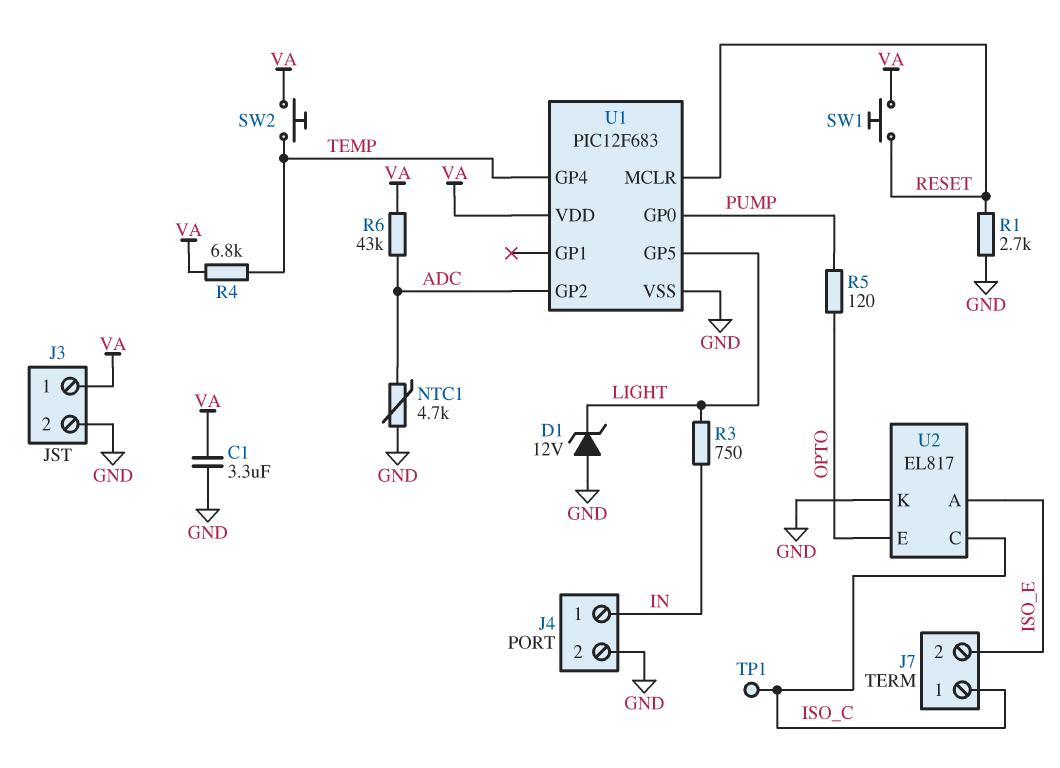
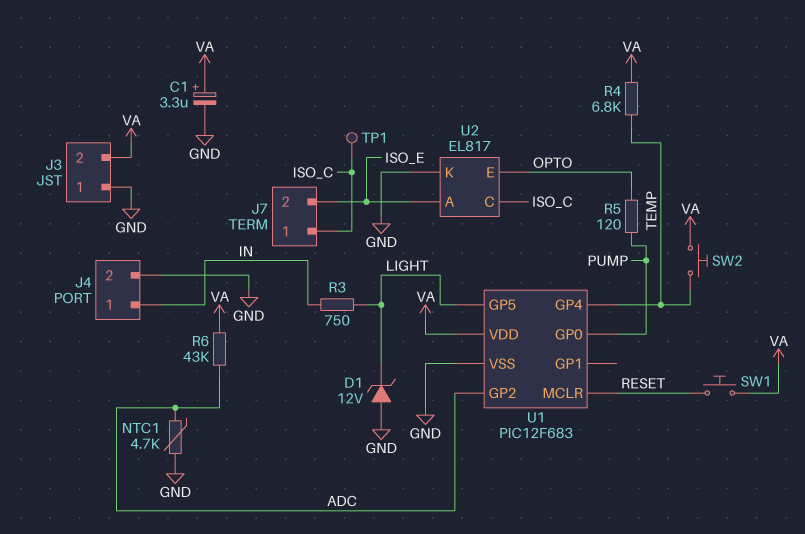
C1: 3.3uF (GND, VA) -> 3.3uF (plus VA, minus GND)
J3 pin 1: VA -> GND
J3 pin 2: GND -> VA
R1: 2.7k (GND, RESET) -> none

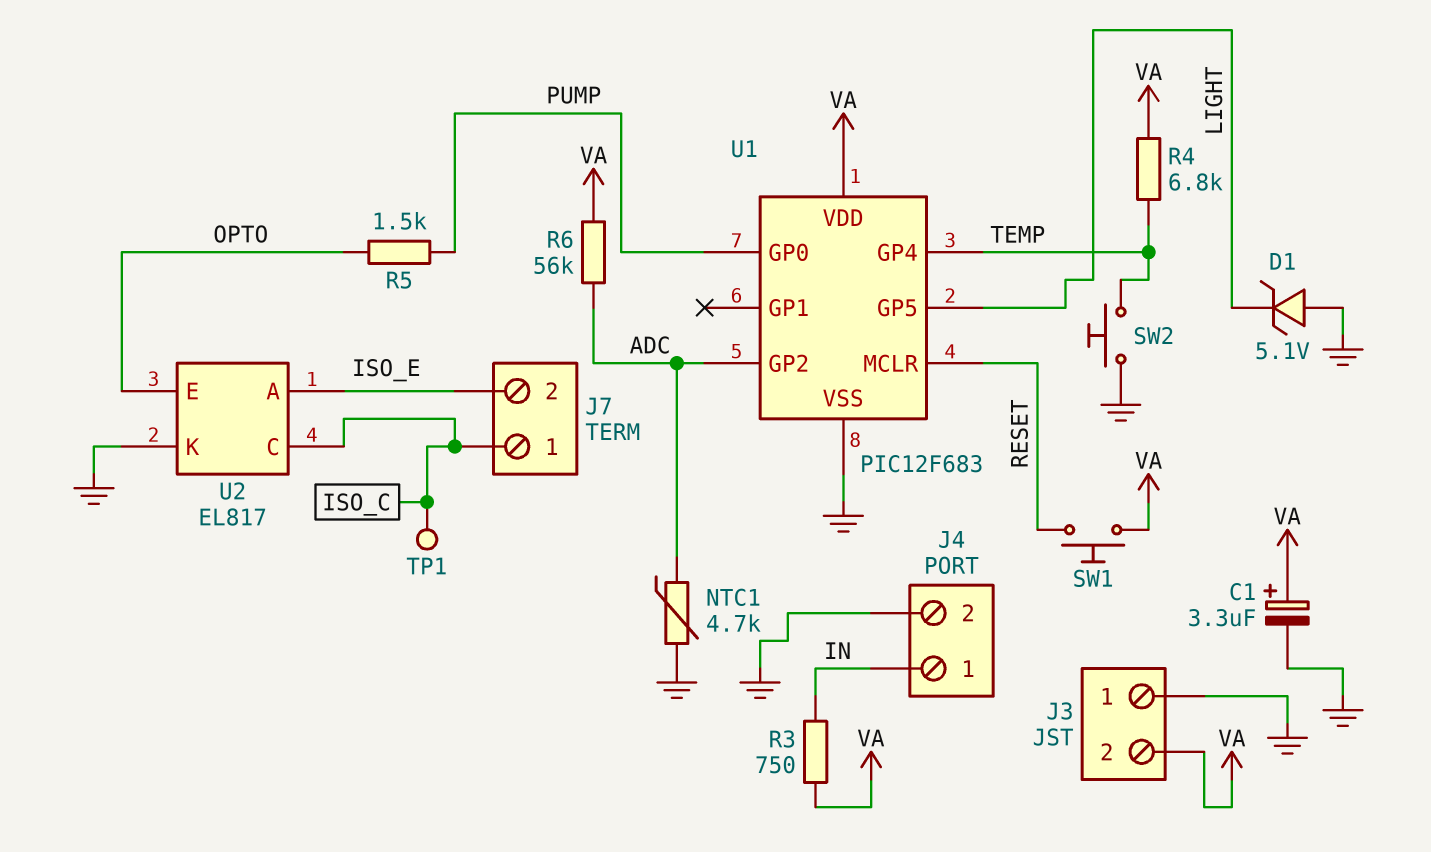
D1: zener 12V (A GND, K LIGHT) -> zener 5.1V (A GND, K LIGHT)
R3: 750 (IN, LIGHT) -> 750 (IN, VA)
R5: 120 (OPTO, PUMP) -> 1.5k (OPTO, PUMP)
R6: 43k (ADC, VA) -> 56k (ADC, VA)
SW2: button (TEMP, VA) -> button (GND, TEMP)

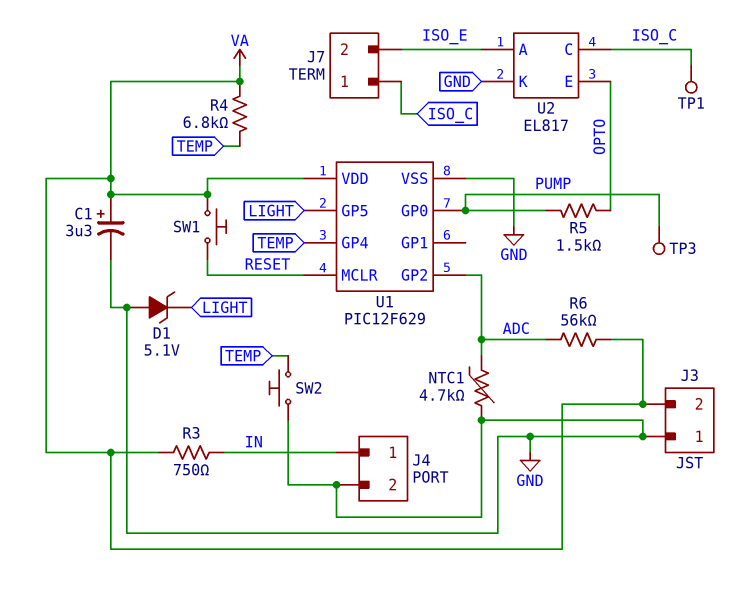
TP3: none -> test point (PUMP)
U1: PIC12F683 -> PIC12F629

